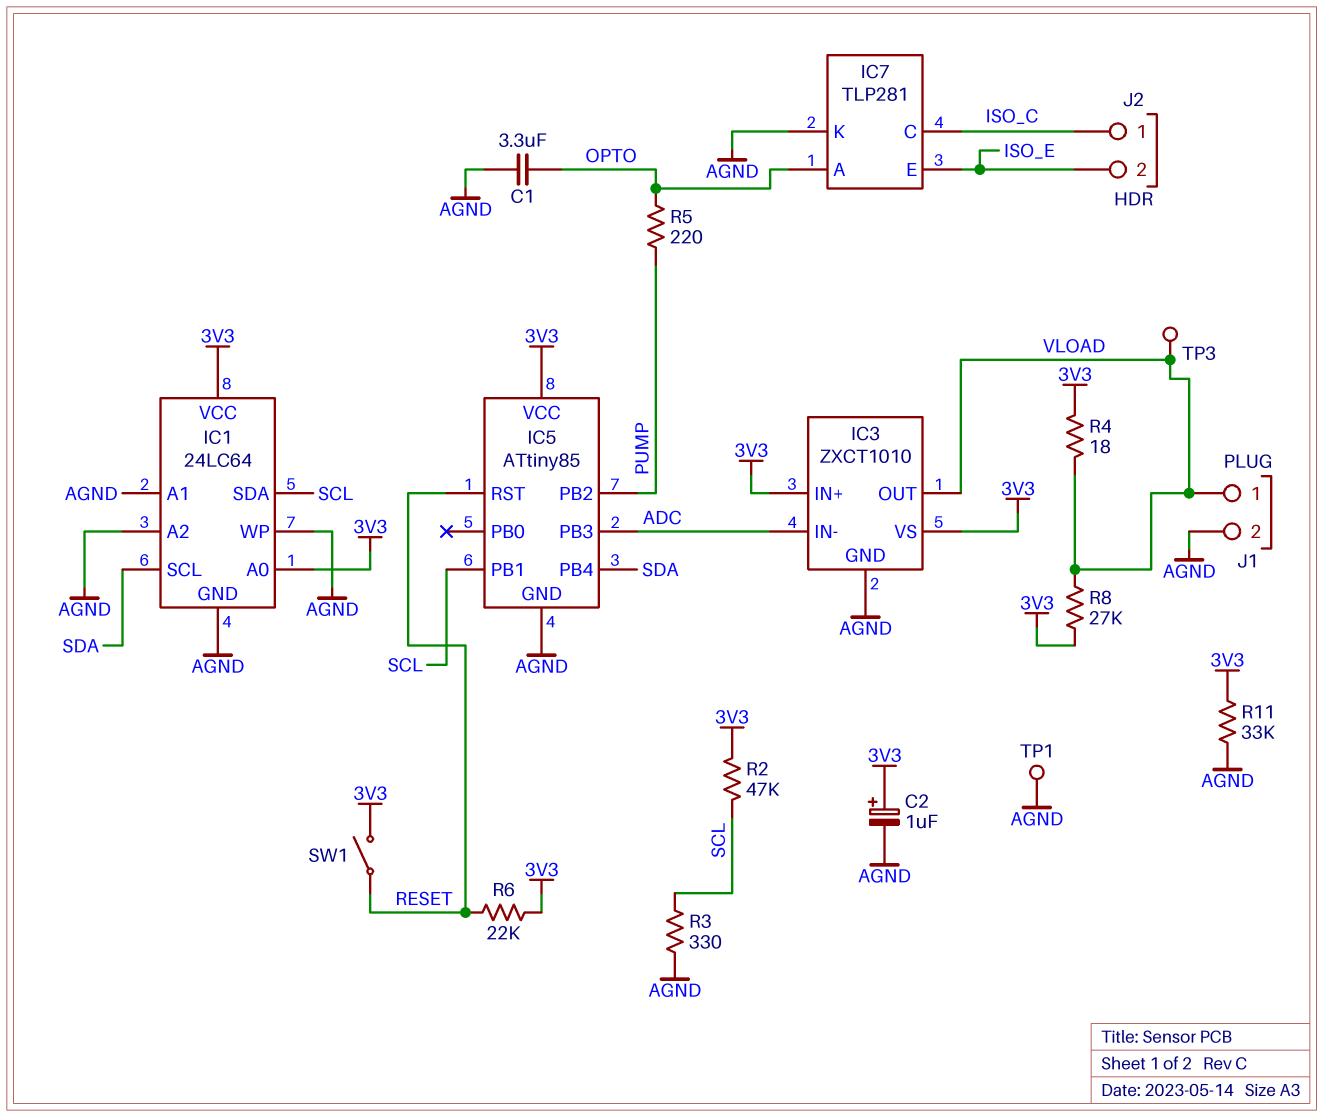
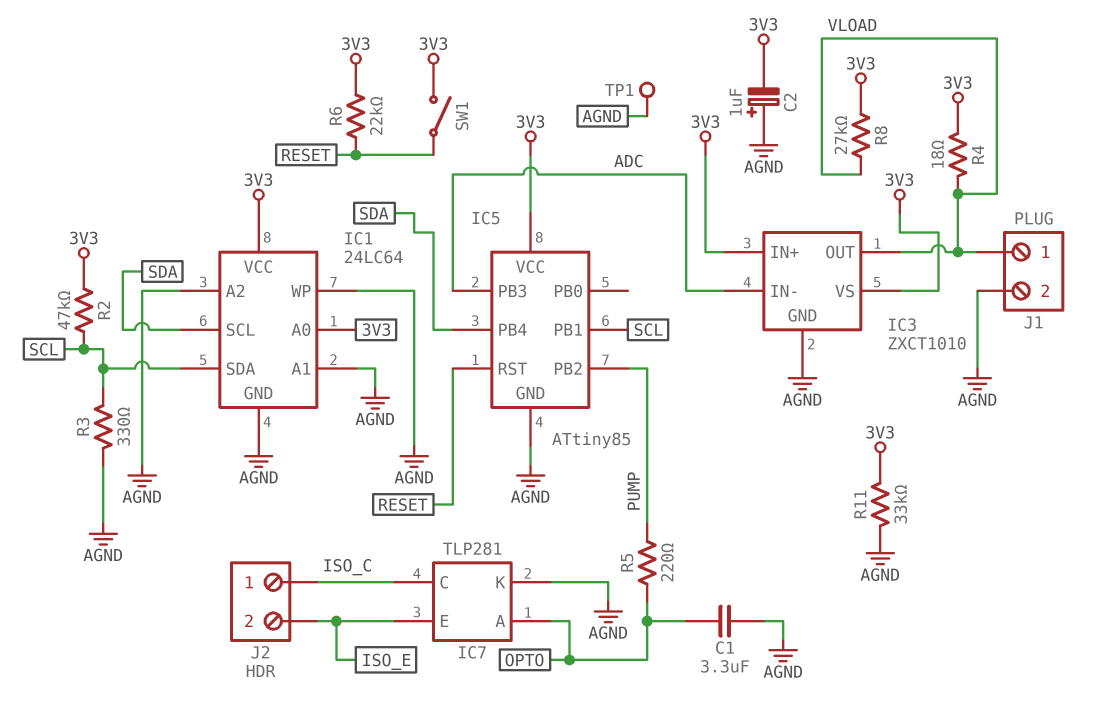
C2: 1uF (plus 3V3, minus AGND) -> 1uF (plus AGND, minus 3V3)
TP3: test point (VLOAD) -> none

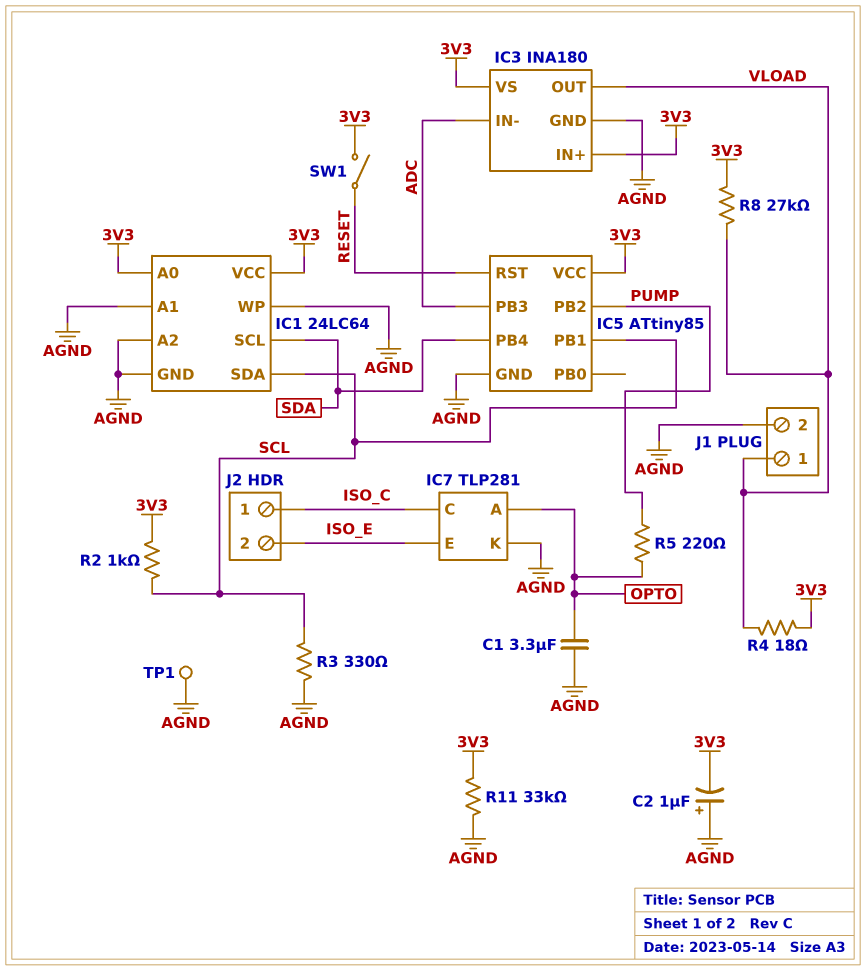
IC3: ZXCT1010 -> INA180
R2: 47k (3V3, SCL) -> 1k (3V3, SCL)
R6: 22k (3V3, RESET) -> none

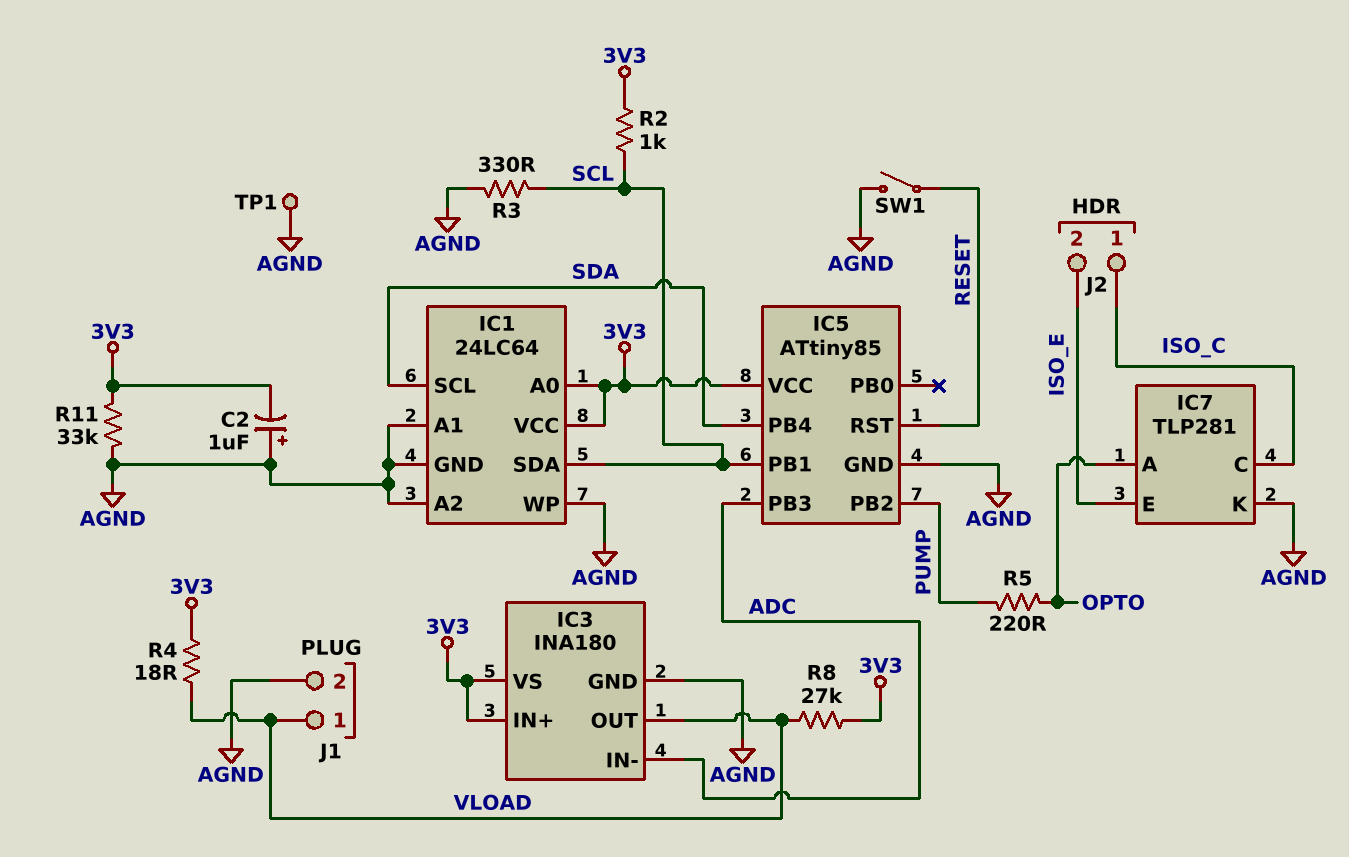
C1: 3.3uF (AGND, OPTO) -> none
SW1: switch (3V3, RESET) -> switch (AGND, RESET)

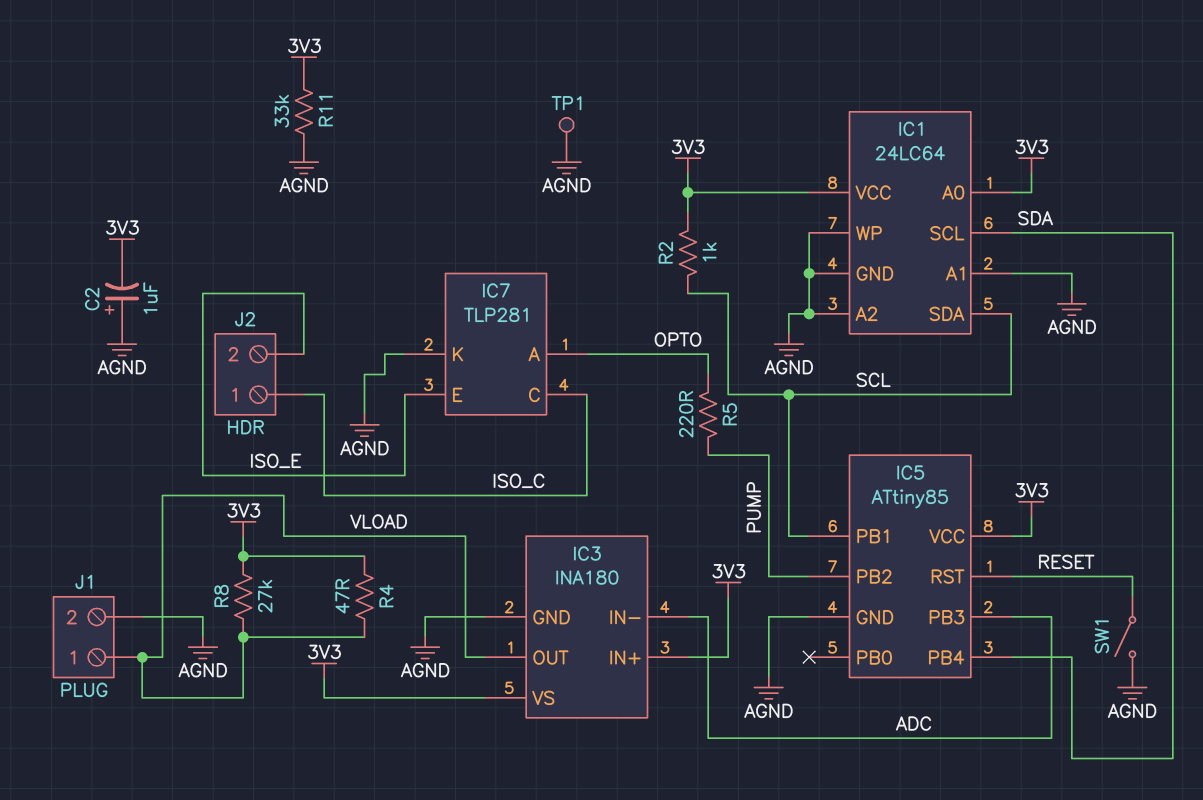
R3: 330 (AGND, SCL) -> none
R4: 18 (3V3, VLOAD) -> 47 (3V3, VLOAD)

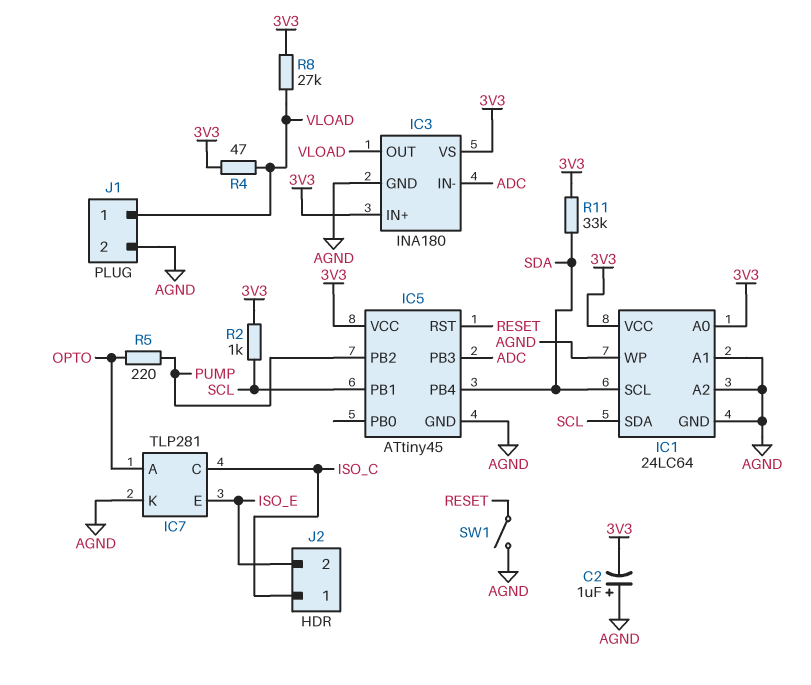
IC5: ATtiny85 -> ATtiny45
R11: 33k (3V3, AGND) -> 33k (3V3, SDA)
TP1: test point (AGND) -> none

